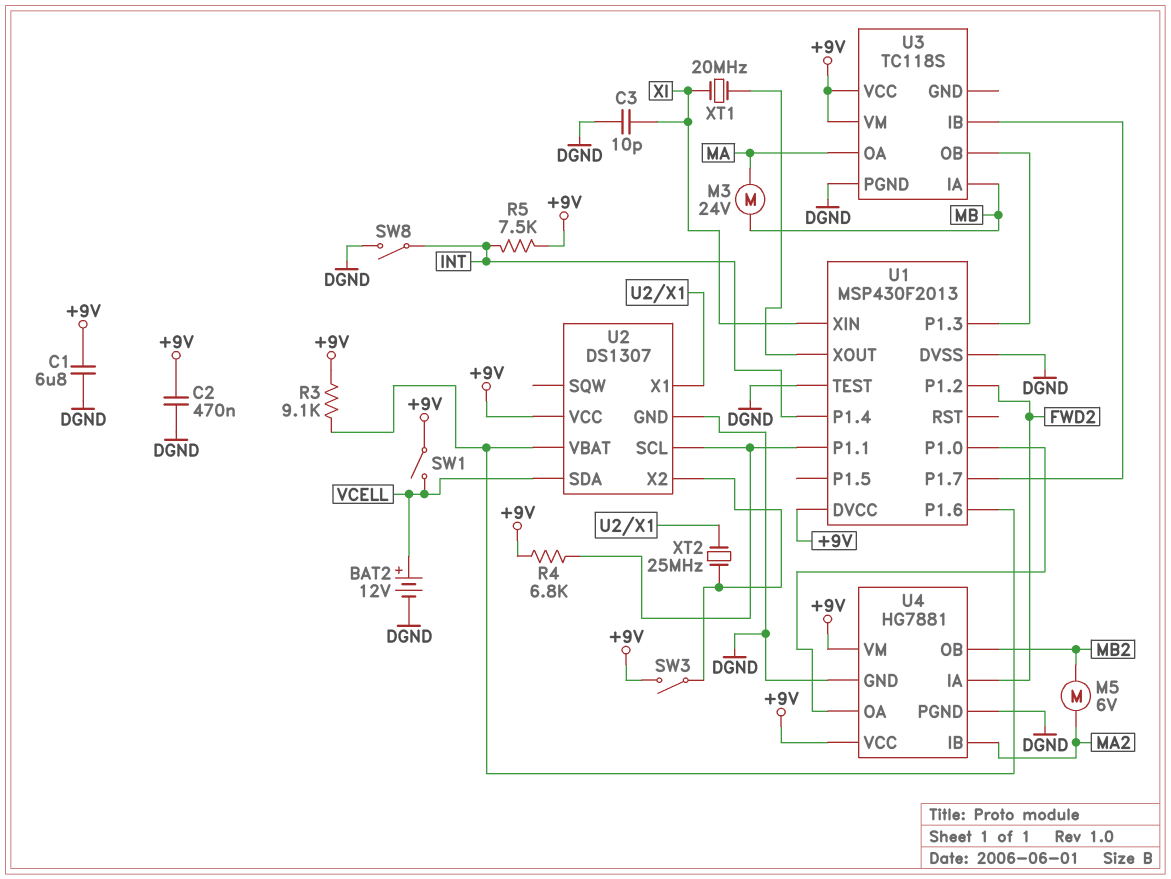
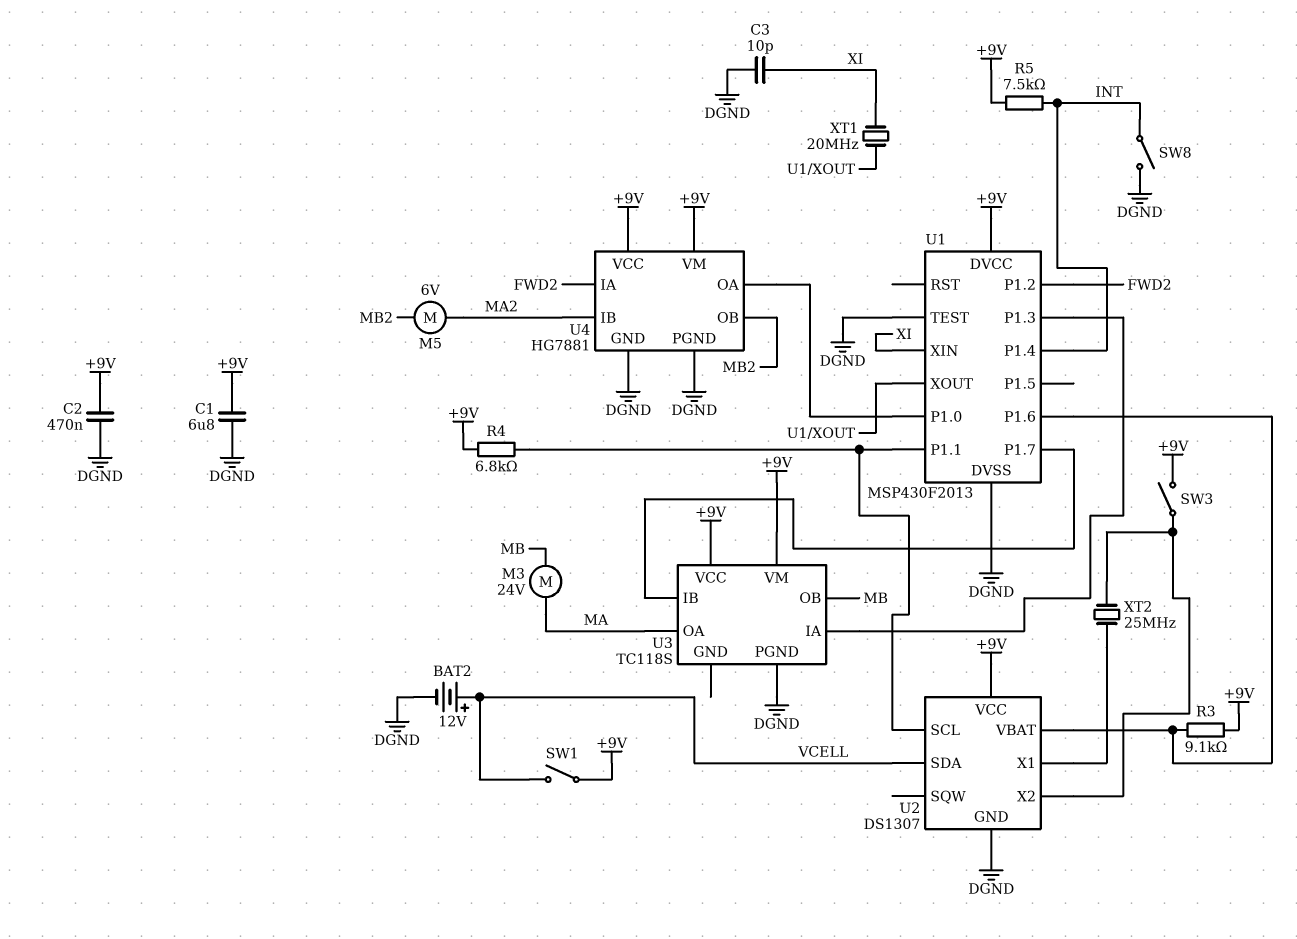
U3 pin IA: MB -> U1/P1.3
U3 pin OB: U1/P1.3 -> MB

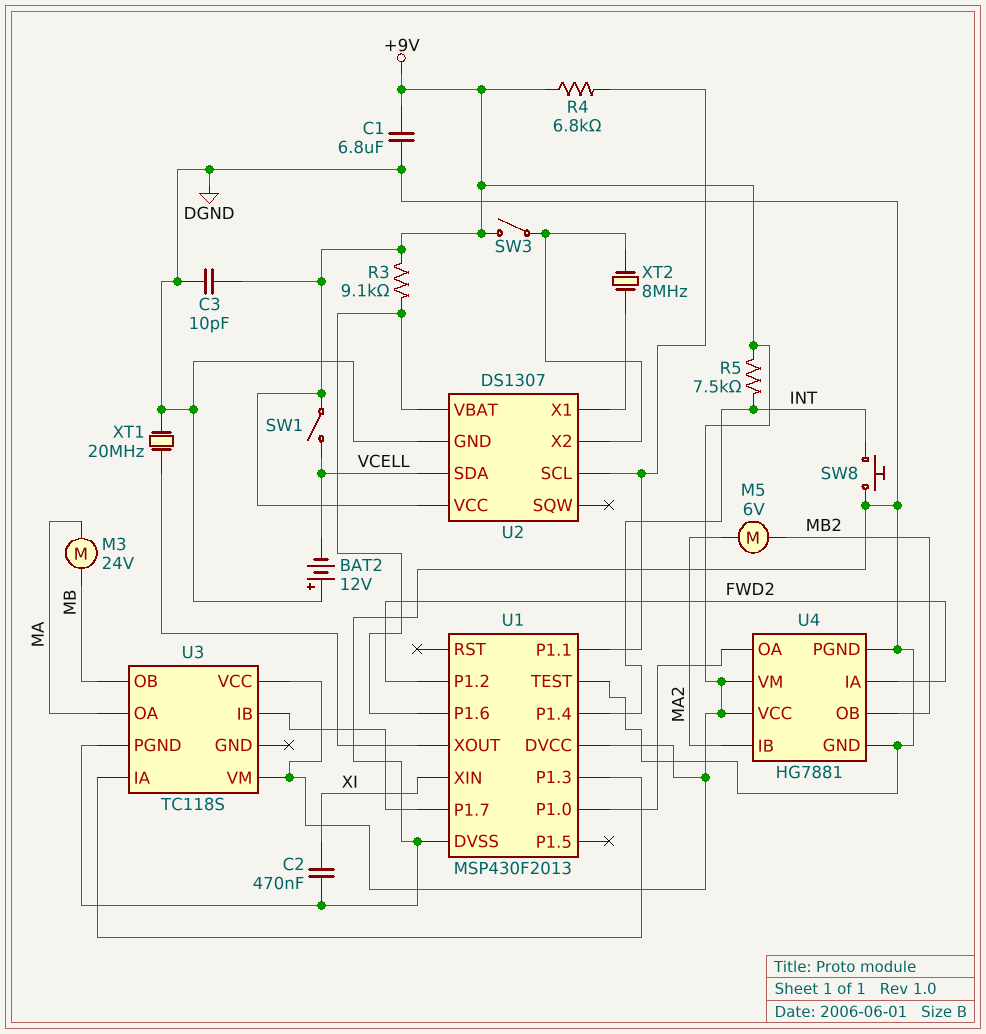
BAT2: 12V (plus VCELL, minus DGND) -> 12V (plus DGND, minus VCELL)
C2: 470nF (+9V, DGND) -> 470nF (DGND, XI)
C3: 10pF (DGND, XI) -> 10pF (+9V, DGND)
SW8: switch (DGND, INT) -> button (DGND, INT)
XT1: 20MHz (U1/XOUT, XI) -> 20MHz (DGND, U1/XOUT)
XT2: 25MHz (U2/X1, U2/X2) -> 8MHz (U2/X1, U2/X2)

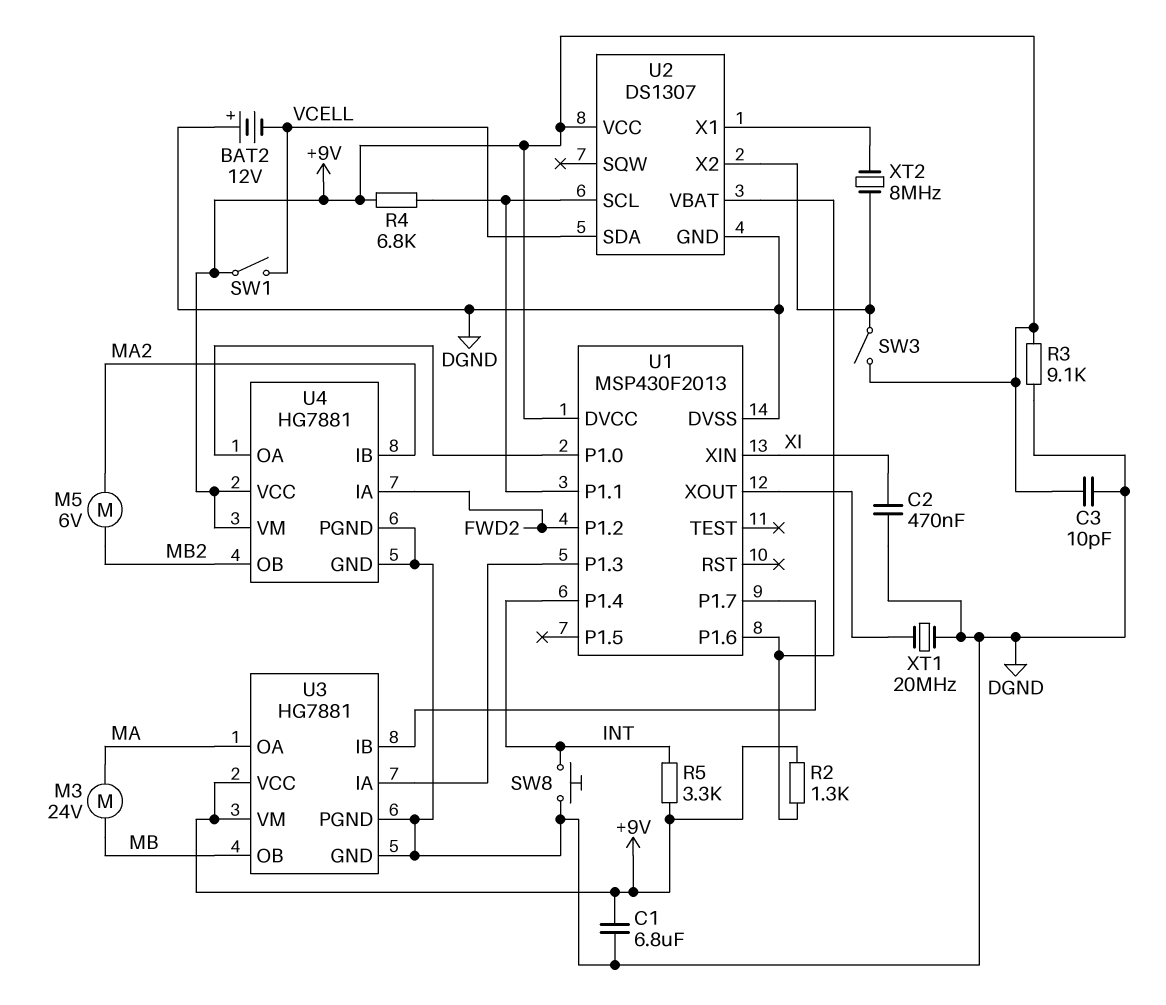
R2: none -> 1.3k (+9V, U1/P1.6)
R3: 9.1k (+9V, U1/P1.6) -> 9.1k (+9V, DGND)
R5: 7.5k (+9V, INT) -> 3.3k (+9V, INT)
U1 pin TEST: DGND -> none
U3: TC118S -> HG7881
U3 pin GND: none -> DGND

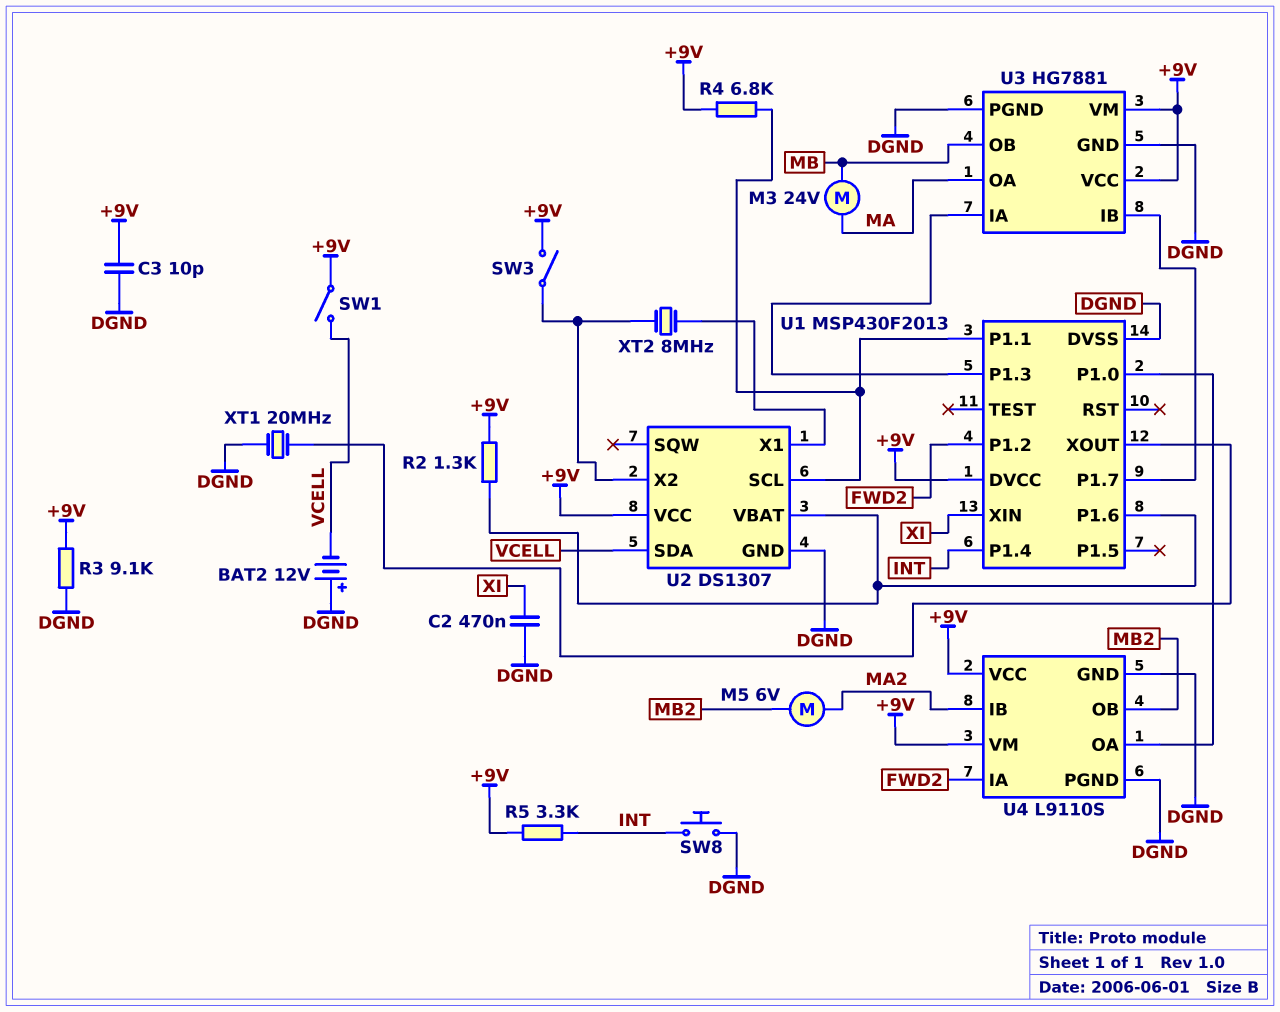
C1: 6.8uF (+9V, DGND) -> none
U4: HG7881 -> L9110S

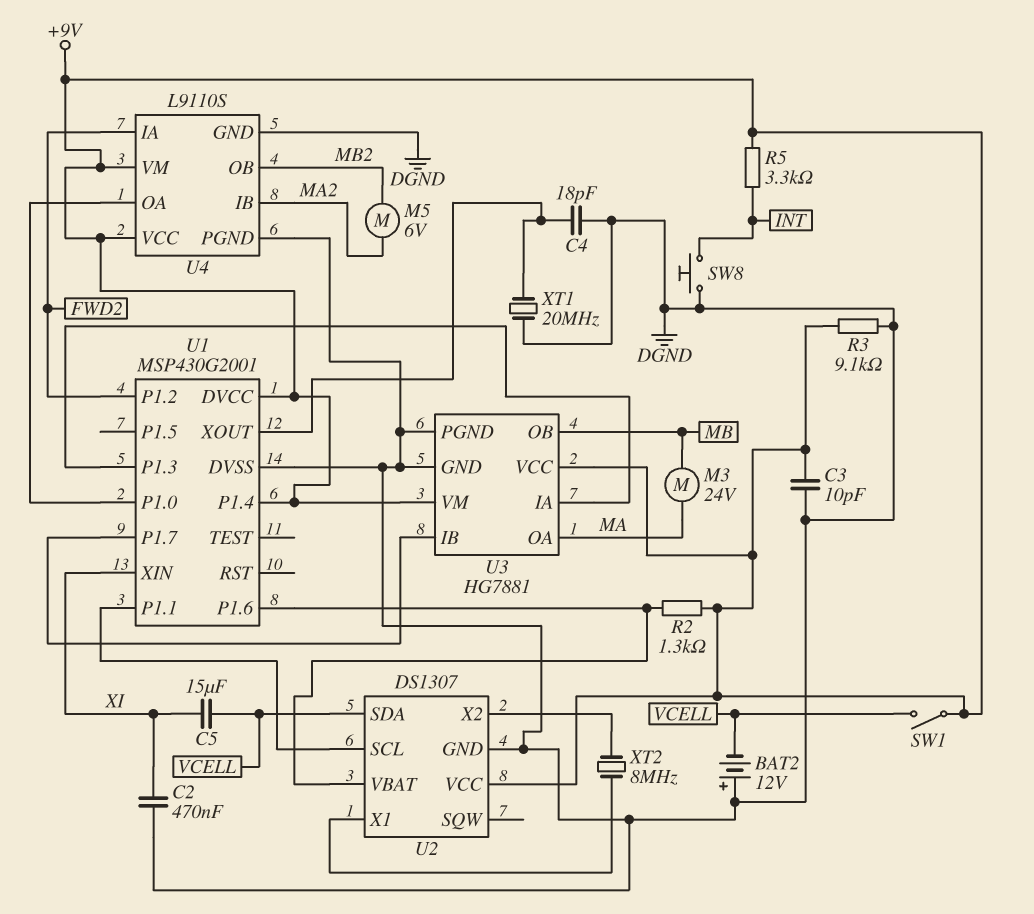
C4: none -> 18pF (DGND, U1/XOUT)
C5: none -> 15uF (VCELL, XI)
R4: 6.8k (+9V, U1/P1.1) -> none
SW3: switch (+9V, U2/X2) -> none
U1: MSP430F2013 -> MSP430G2001
U1 pin P1.4: INT -> +9V

